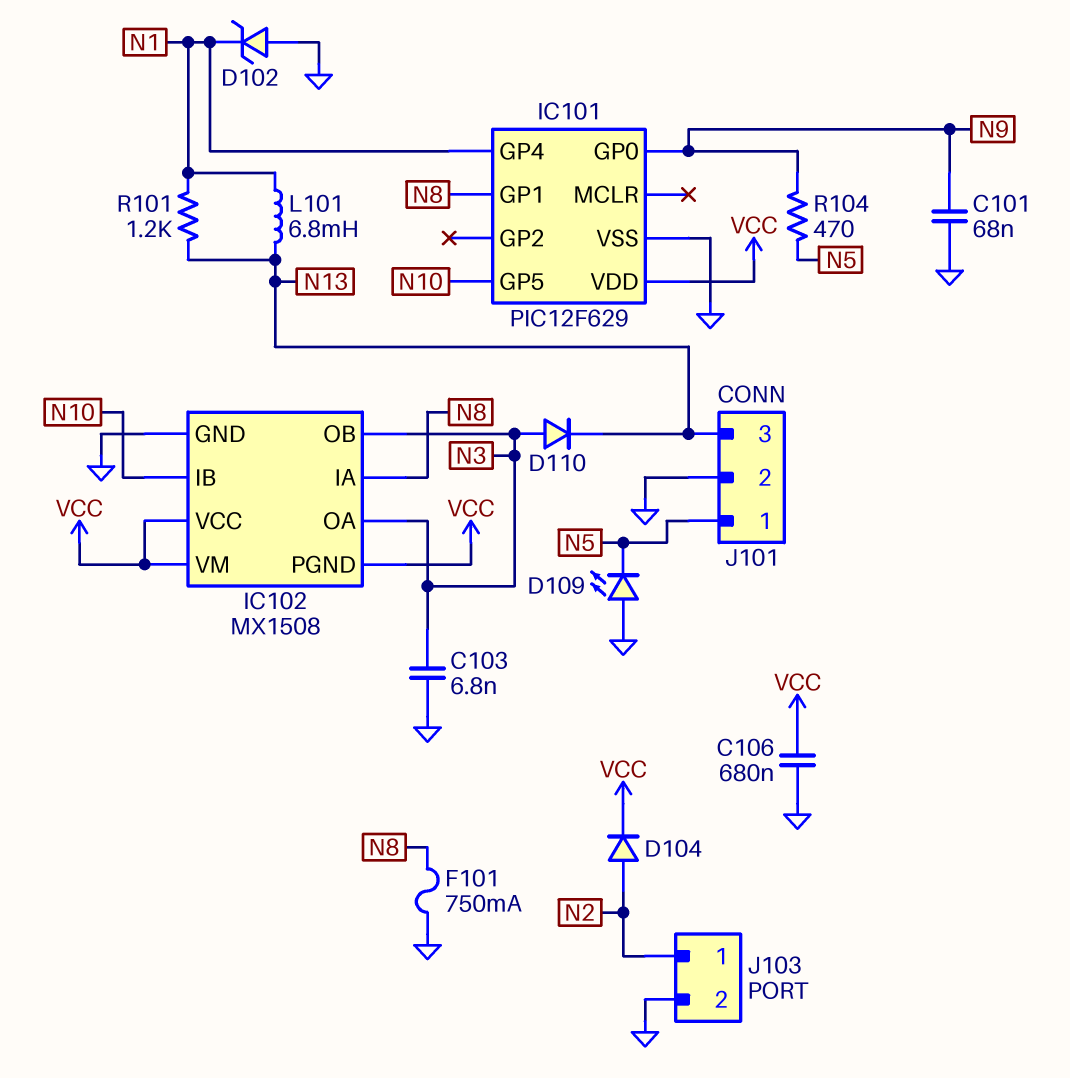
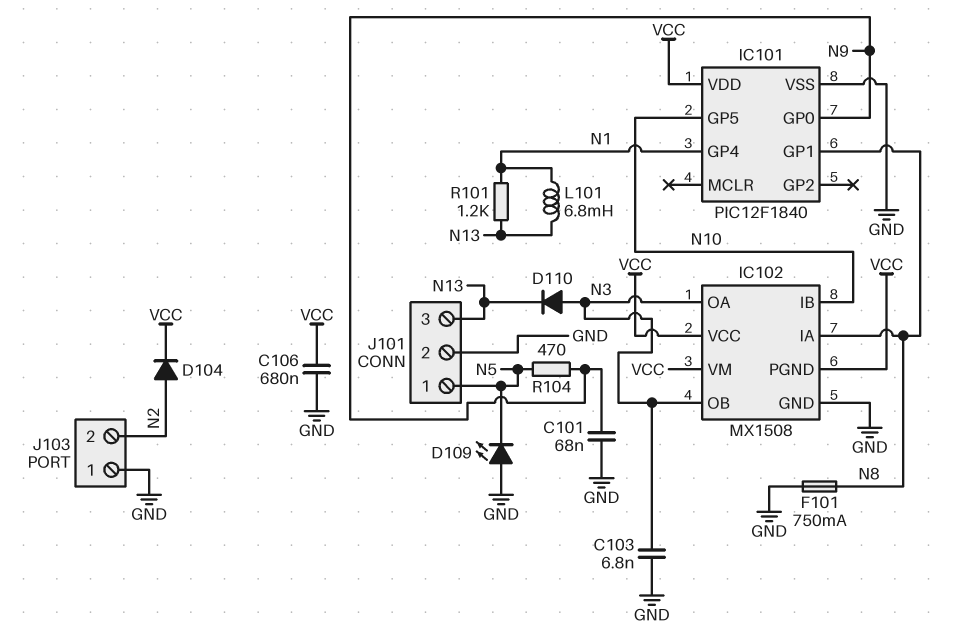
D102: zener (A GND, K N1) -> none
IC101: PIC12F629 -> PIC12F1840
J103 pin 1: N2 -> GND
J103 pin 2: GND -> N2

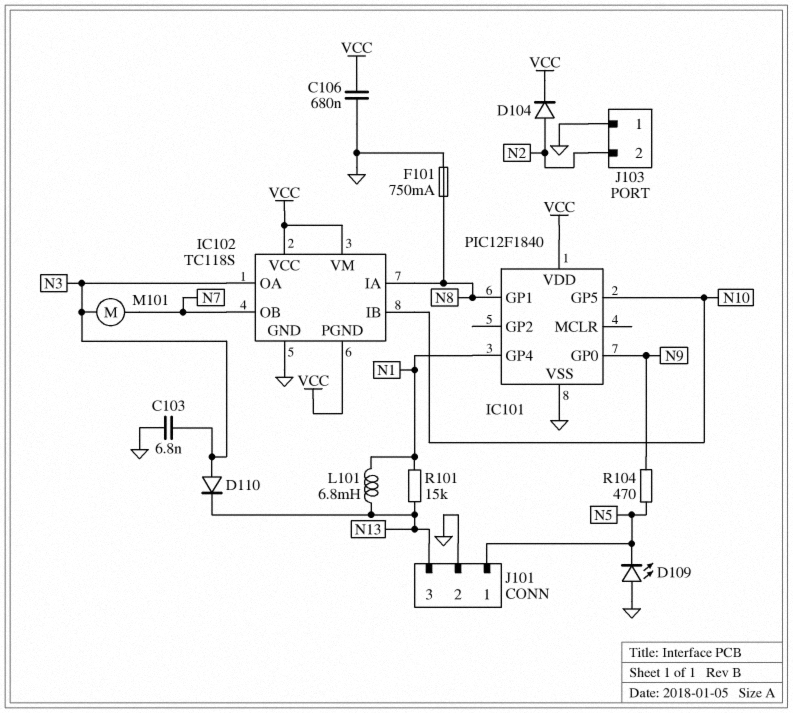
C101: 68nF (GND, N9) -> none
IC102: MX1508 -> TC118S
IC102 pin OB: N3 -> N7
M101: none -> motor (N3, N7)
R101: 1.2k (N1, N13) -> 15k (N1, N13)

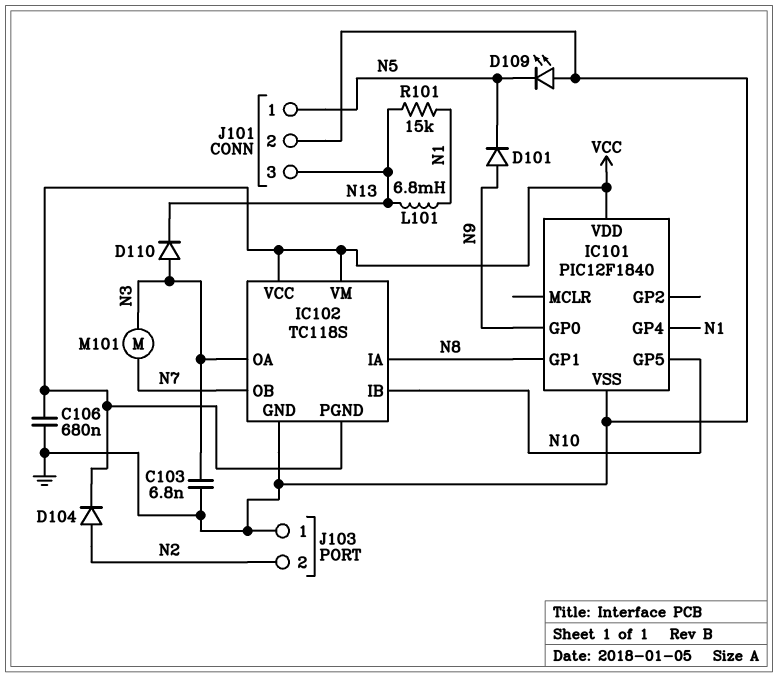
D101: none -> diode (A N9, K N5)
F101: 750mA (GND, N8) -> none
R104: 470 (N5, N9) -> none

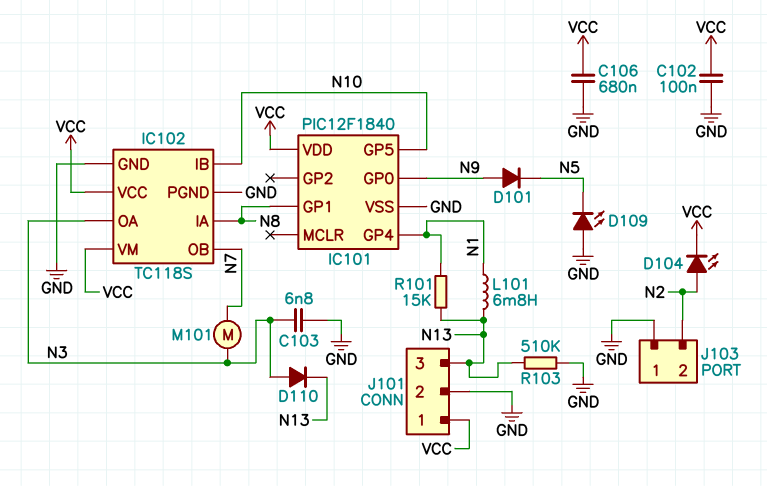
C102: none -> 100nF (GND, VCC)
D104: diode (A N2, K VCC) -> LED (A N2, K VCC)
IC102 pin PGND: VCC -> GND
J101 pin 1: N5 -> VCC
R103: none -> 510k (GND, N13)

